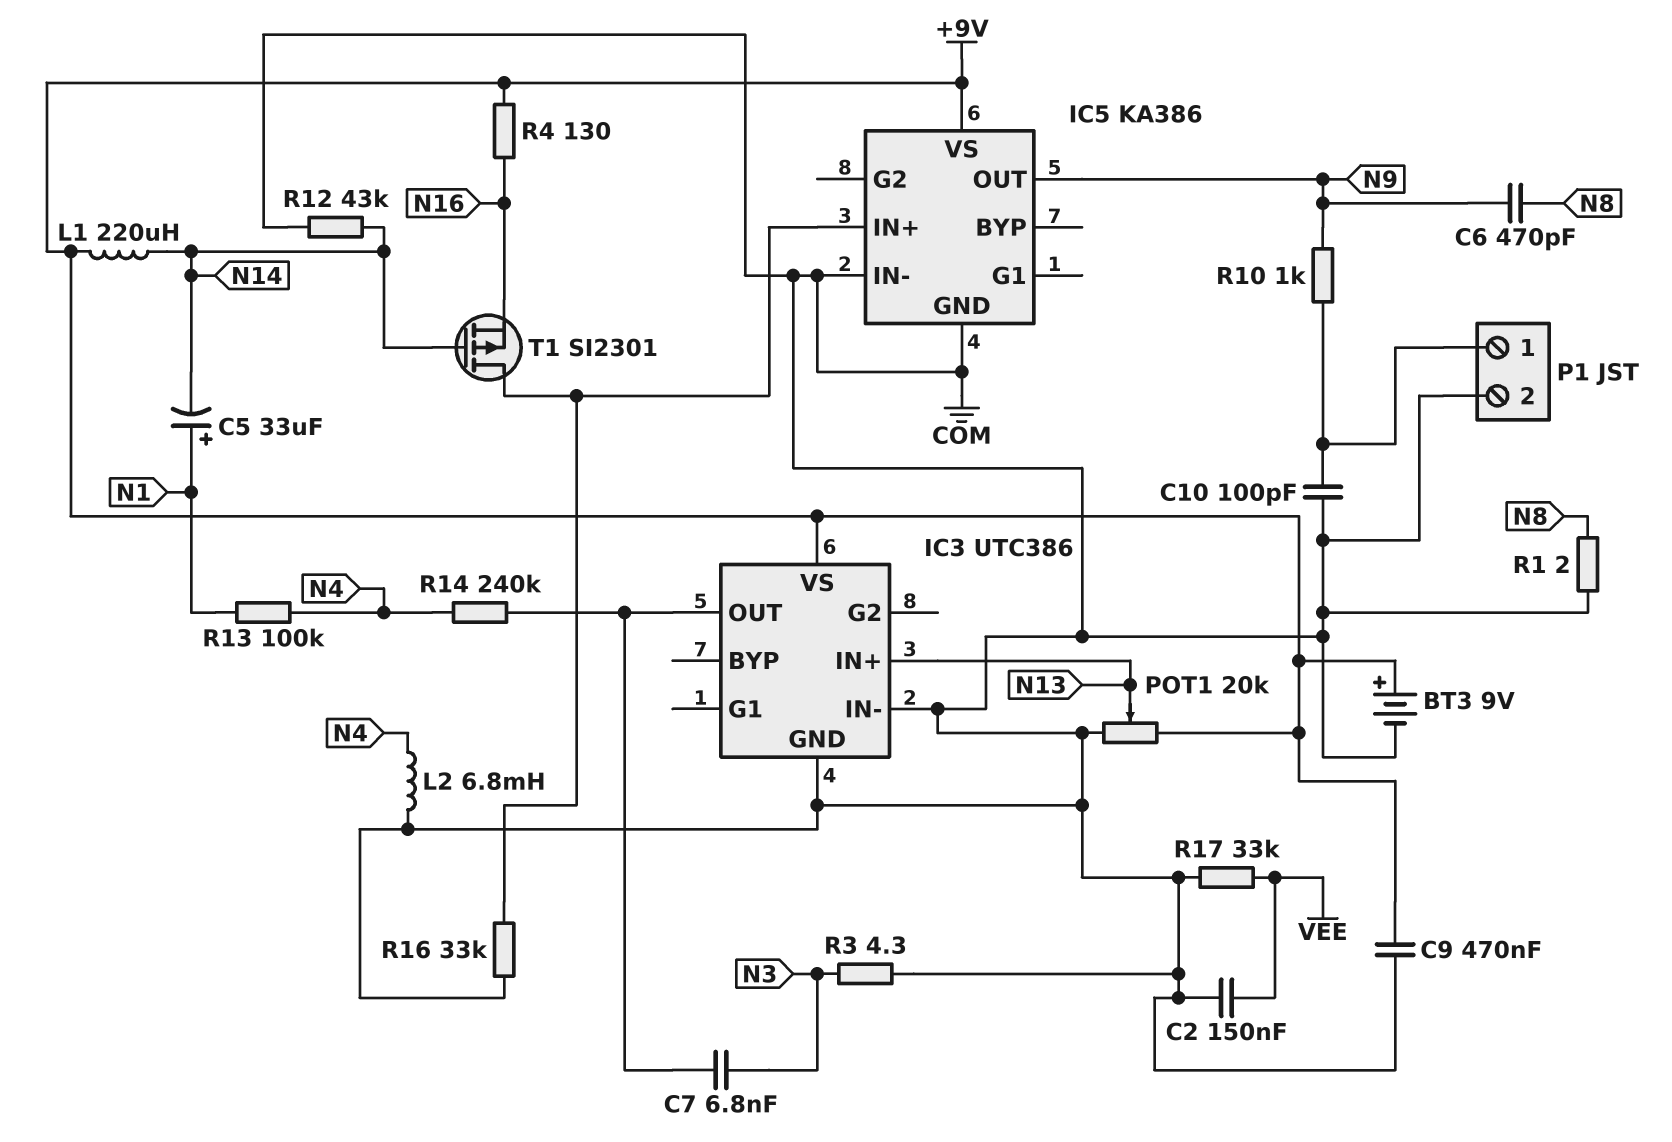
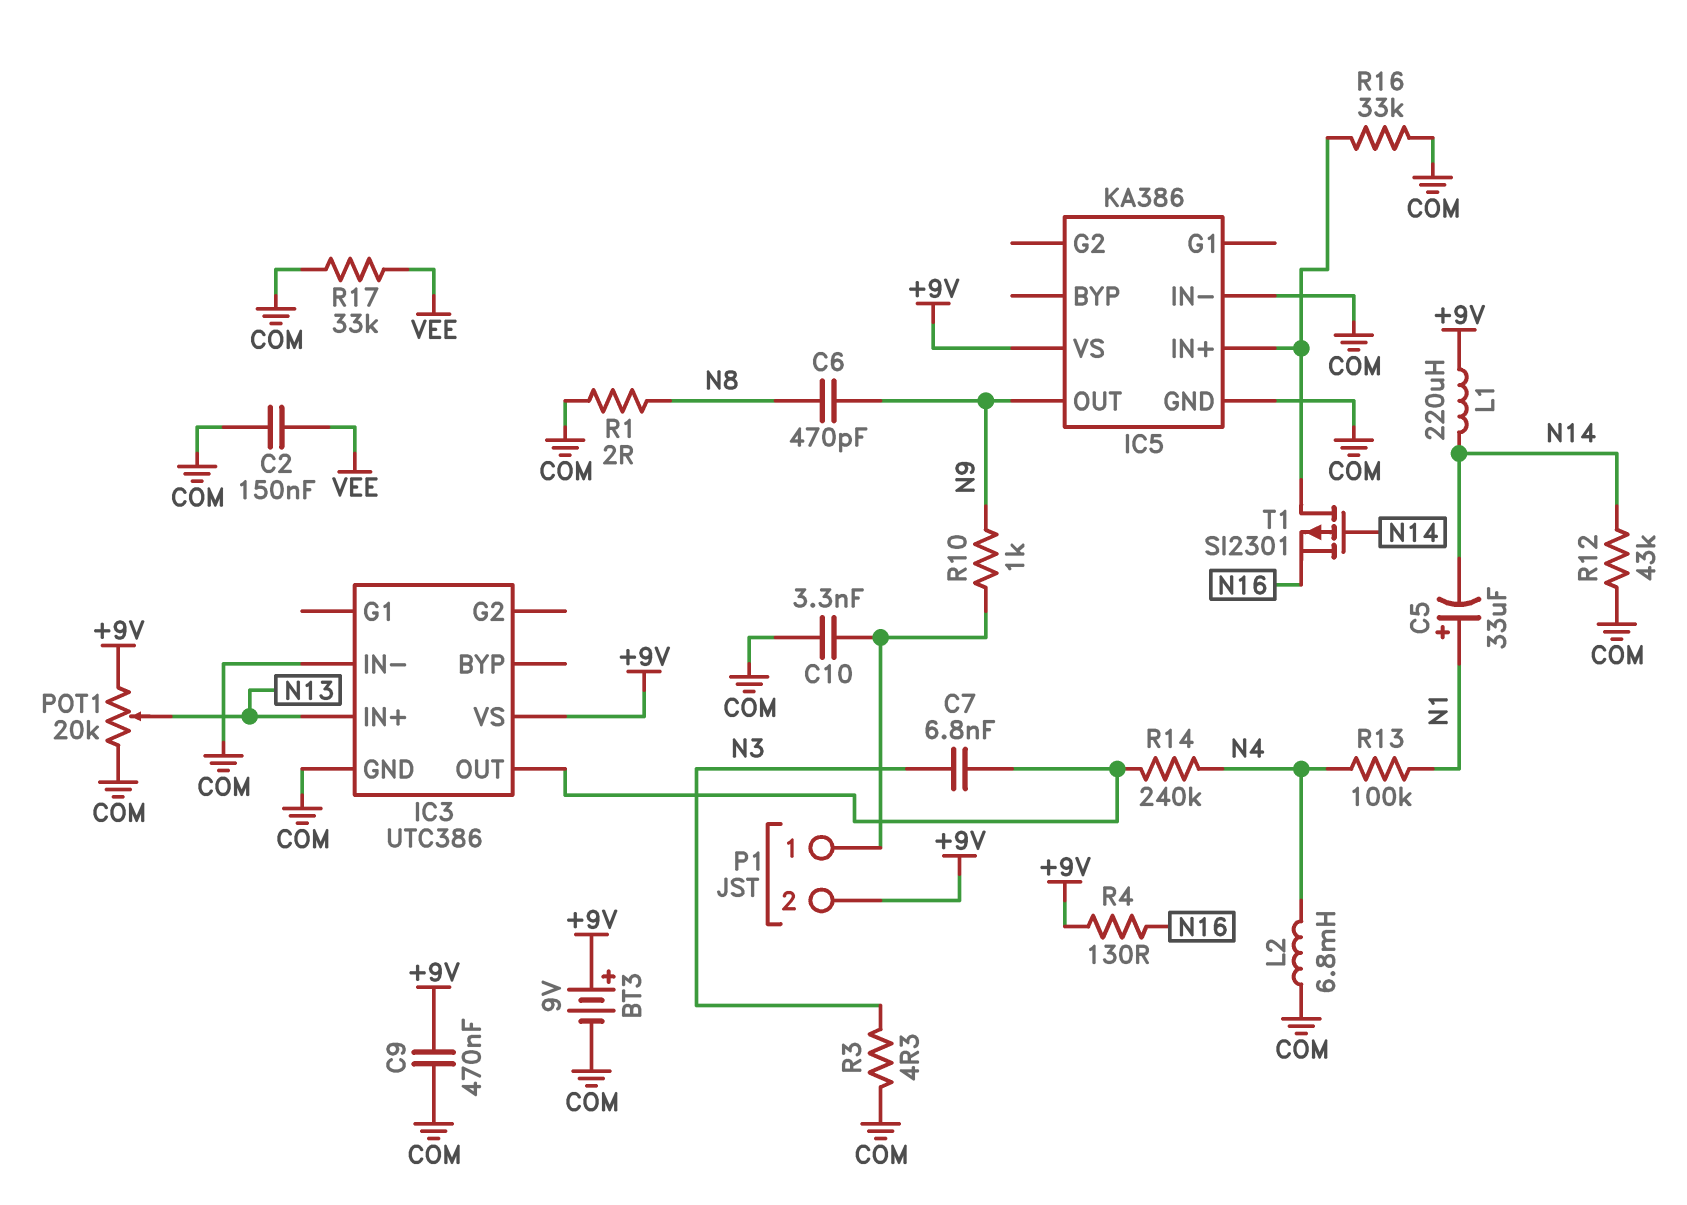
C10: 100pF (COM, P1/1) -> 3.3nF (COM, P1/1)
P1 pin 2: COM -> +9V

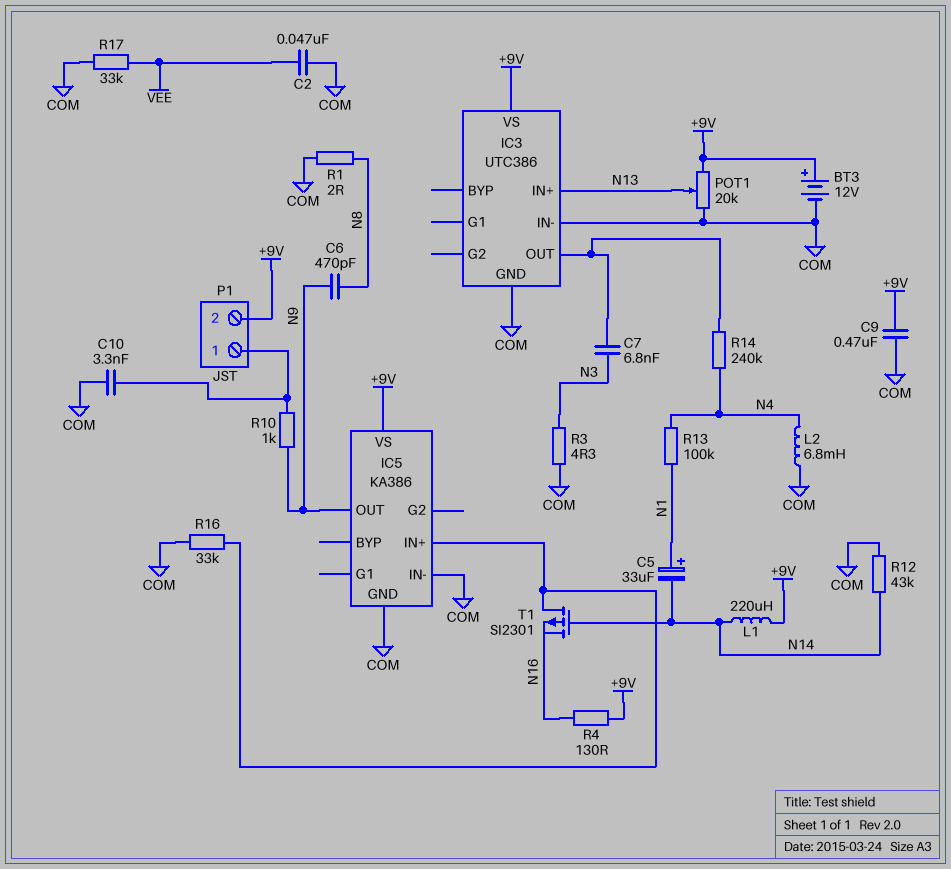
BT3: 9V (plus +9V, minus COM) -> 12V (plus +9V, minus COM)
C2: 150nF (COM, VEE) -> 47nF (COM, VEE)

